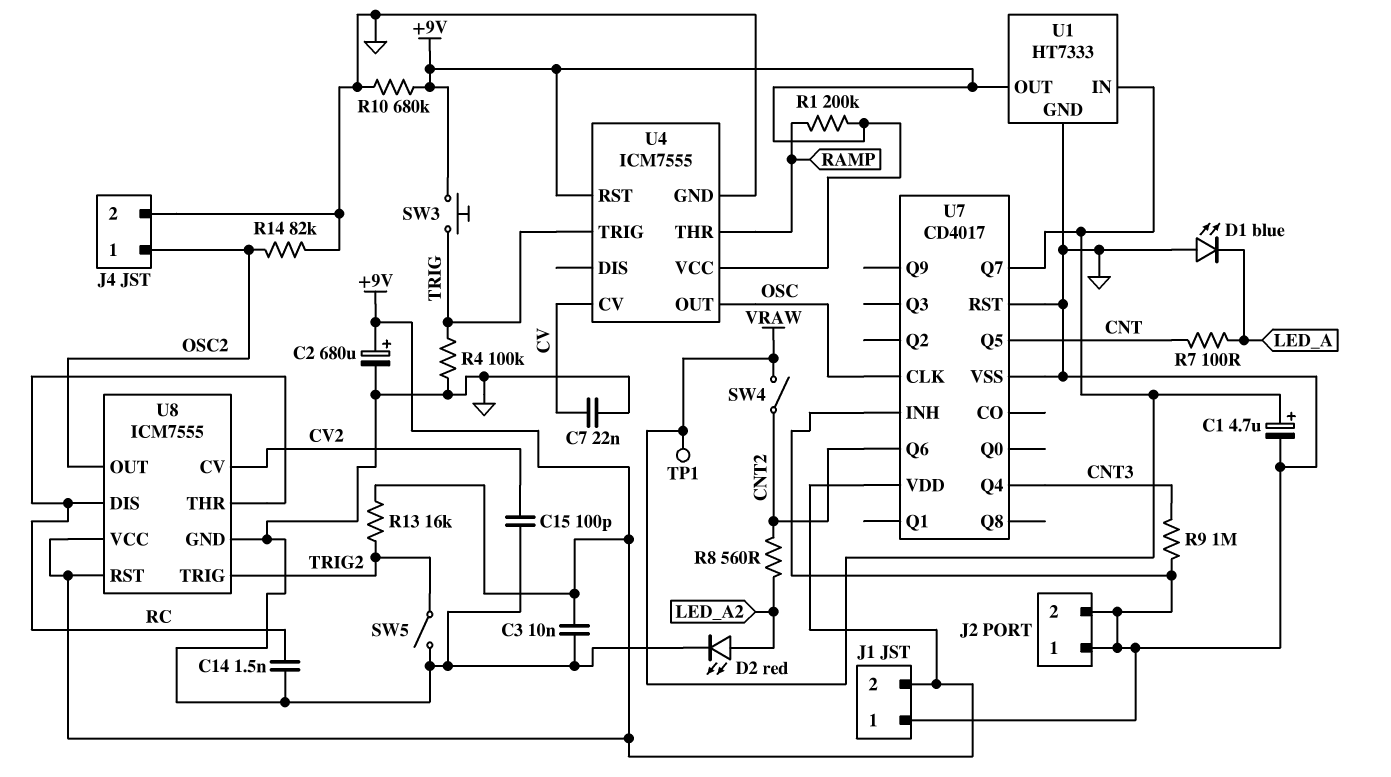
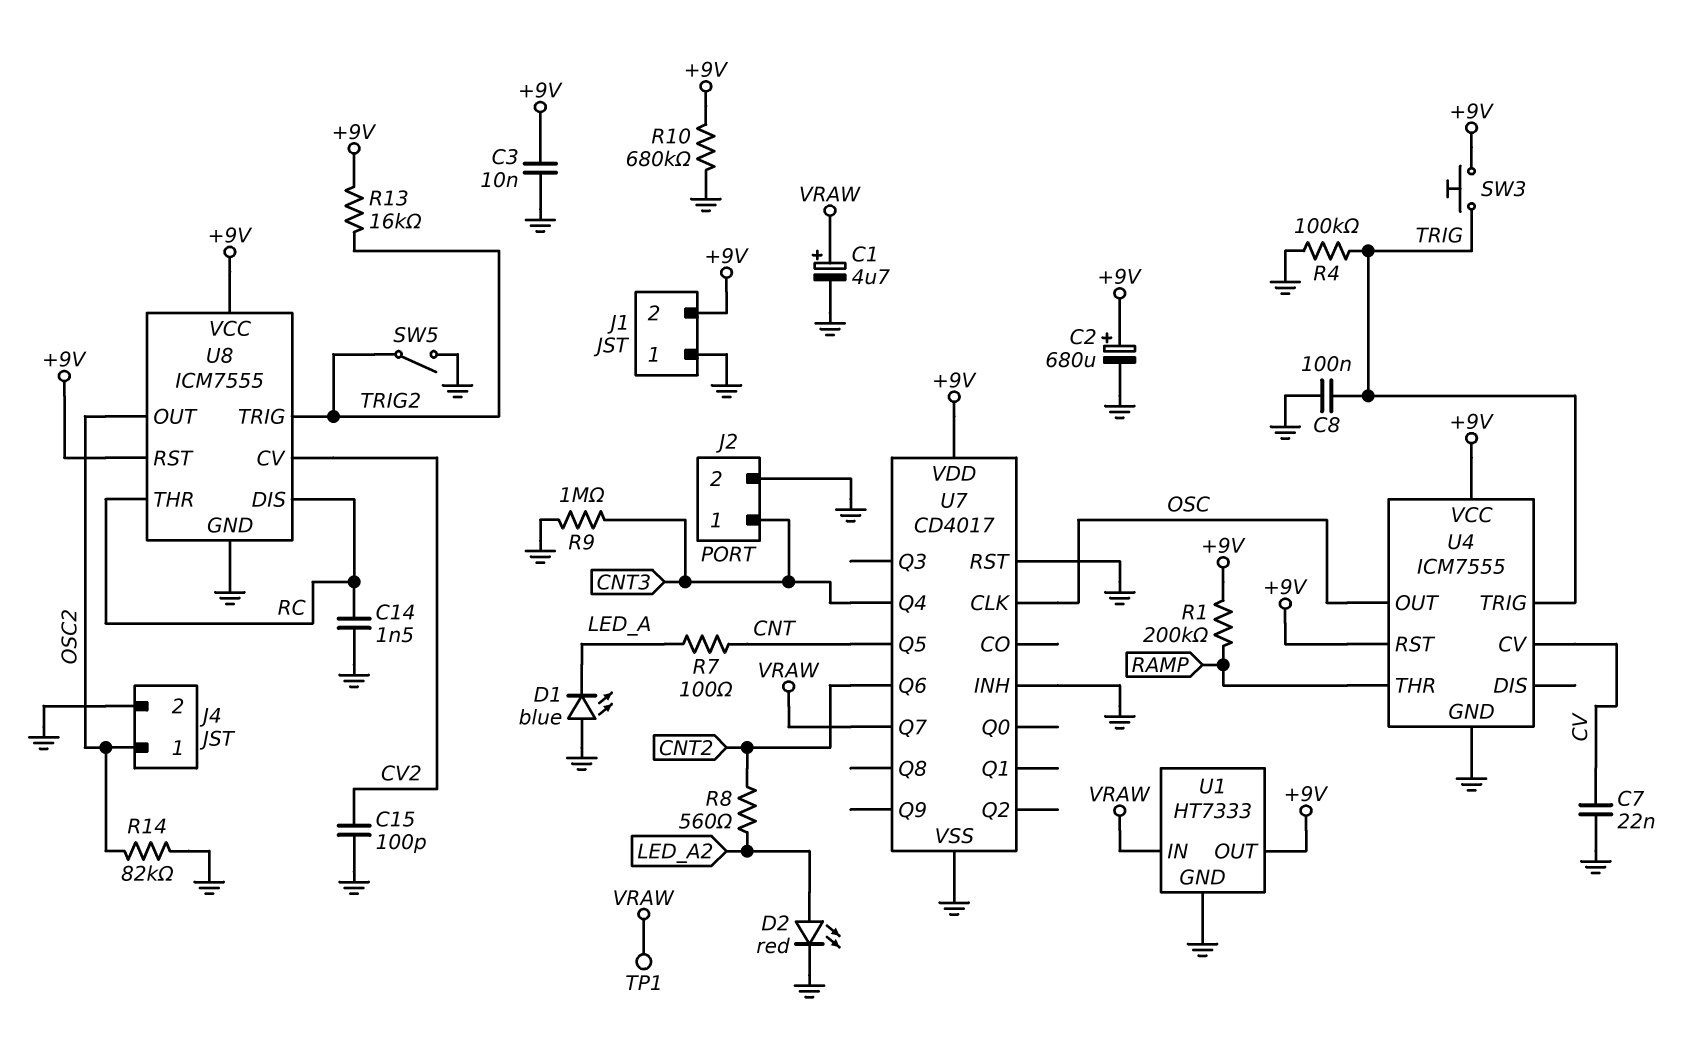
C8: none -> 100nF (GND, TRIG)
J2 pin 1: GND -> CNT3
SW4: switch (CNT2, VRAW) -> none

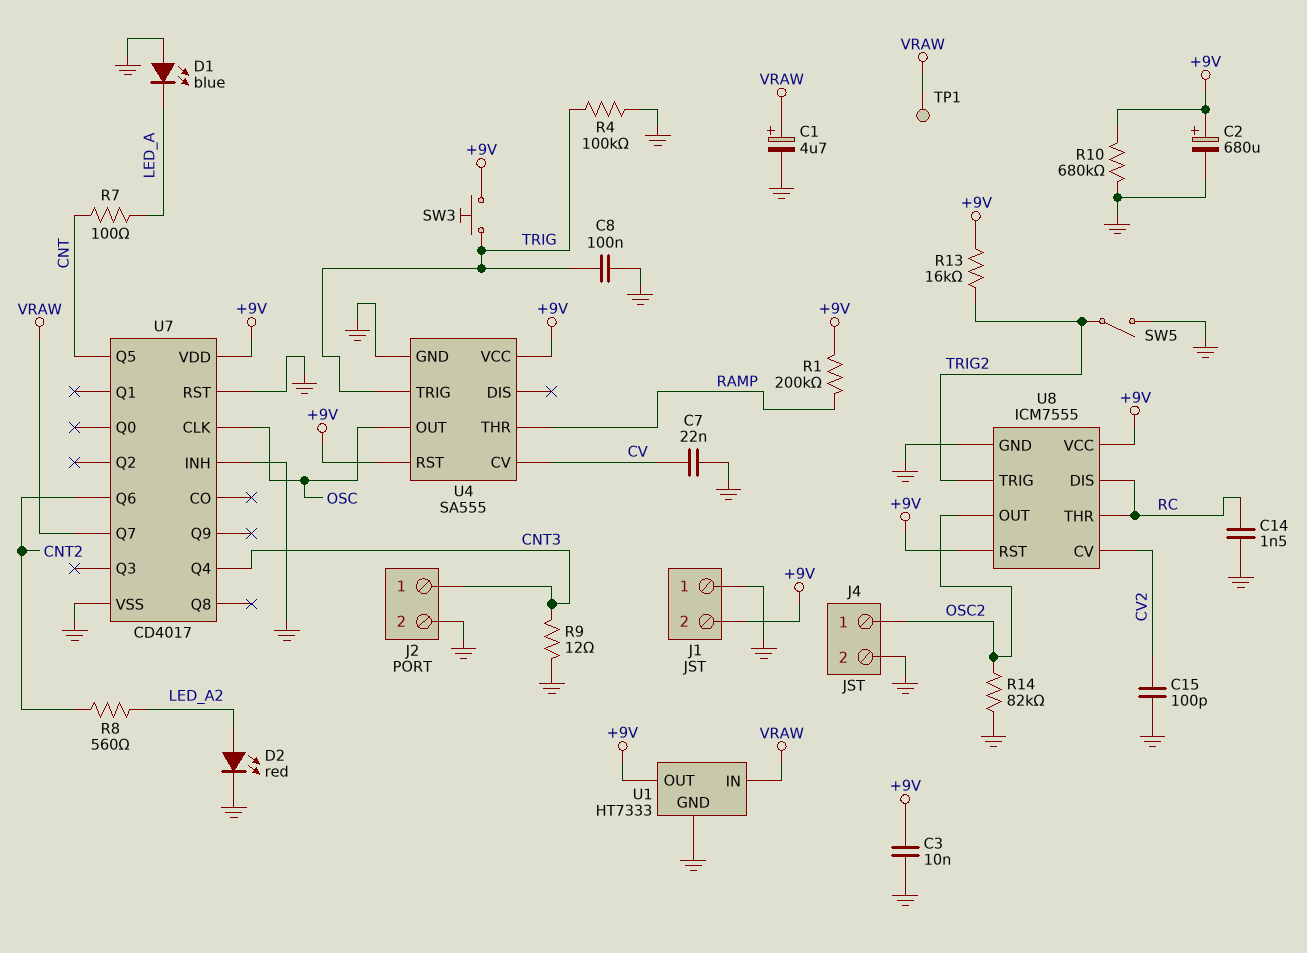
R9: 1M (CNT3, GND) -> 12 (CNT3, GND)
U4: ICM7555 -> SA555

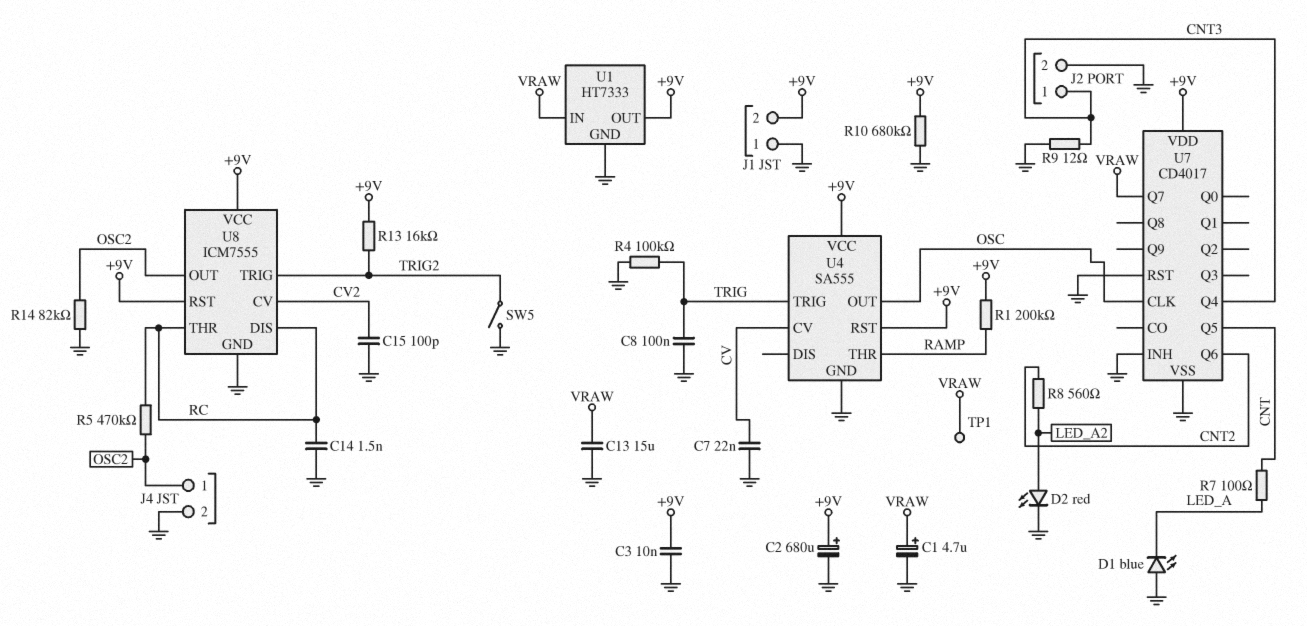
C13: none -> 15uF (GND, VRAW)
R5: none -> 470k (OSC2, RC)
SW3: button (+9V, TRIG) -> none

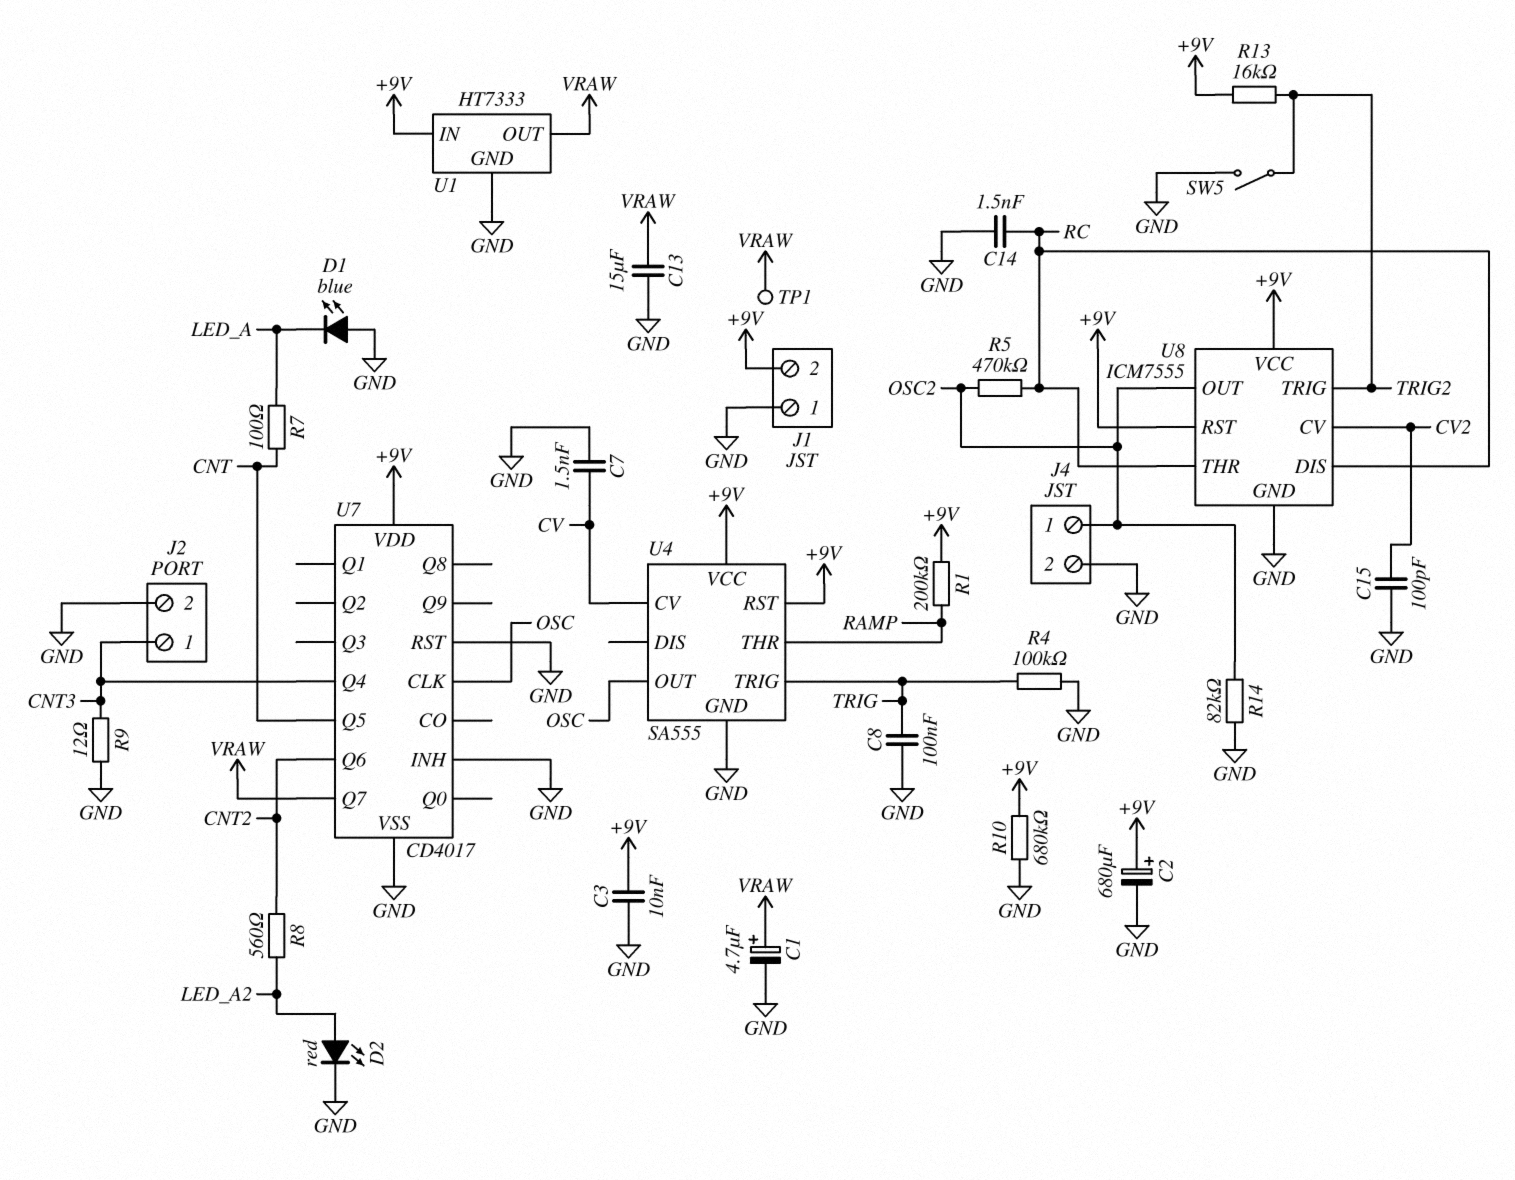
C7: 22nF (CV, GND) -> 1.5nF (CV, GND)
U1 pin IN: VRAW -> +9V
U1 pin OUT: +9V -> VRAW

